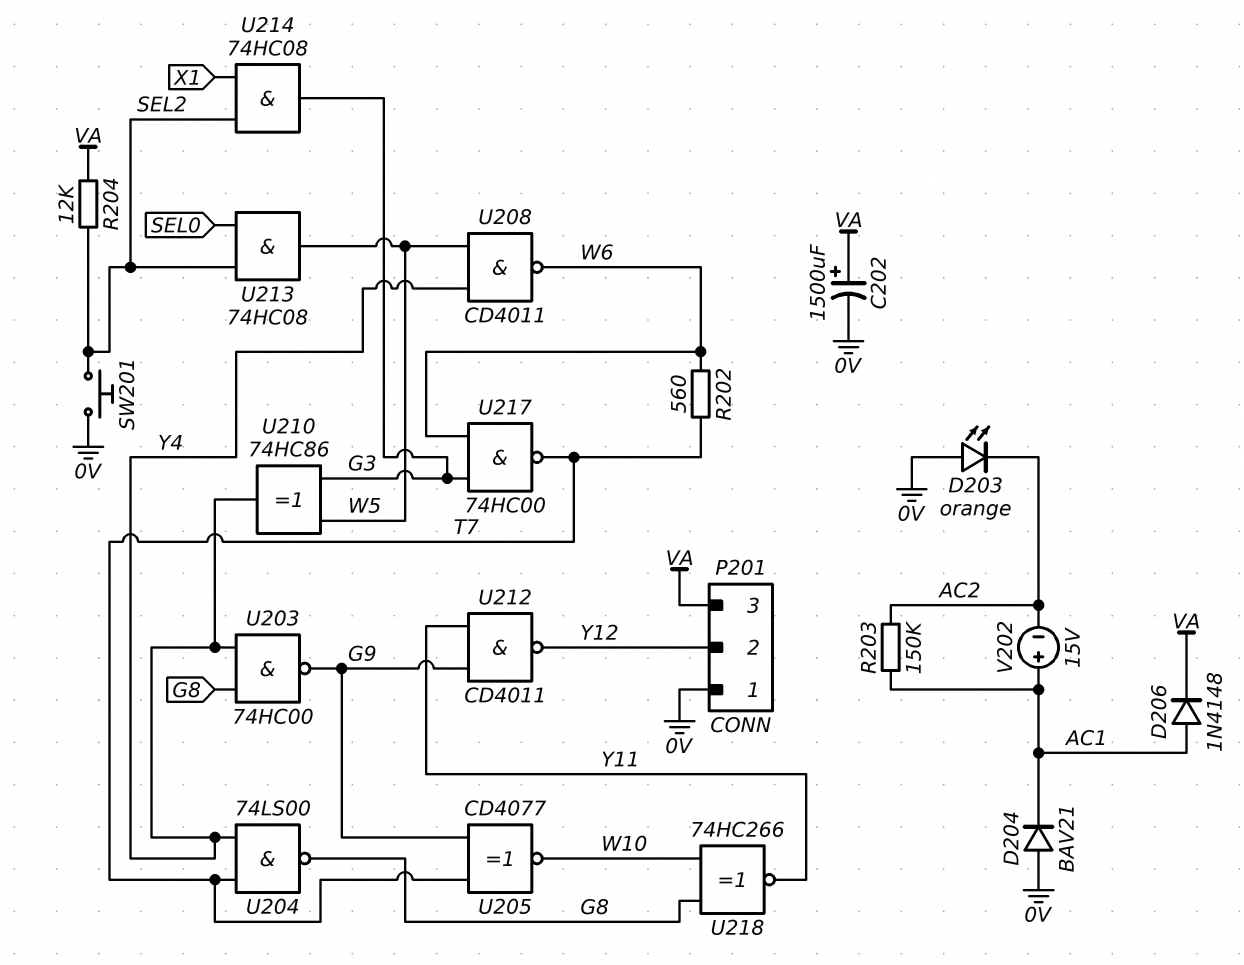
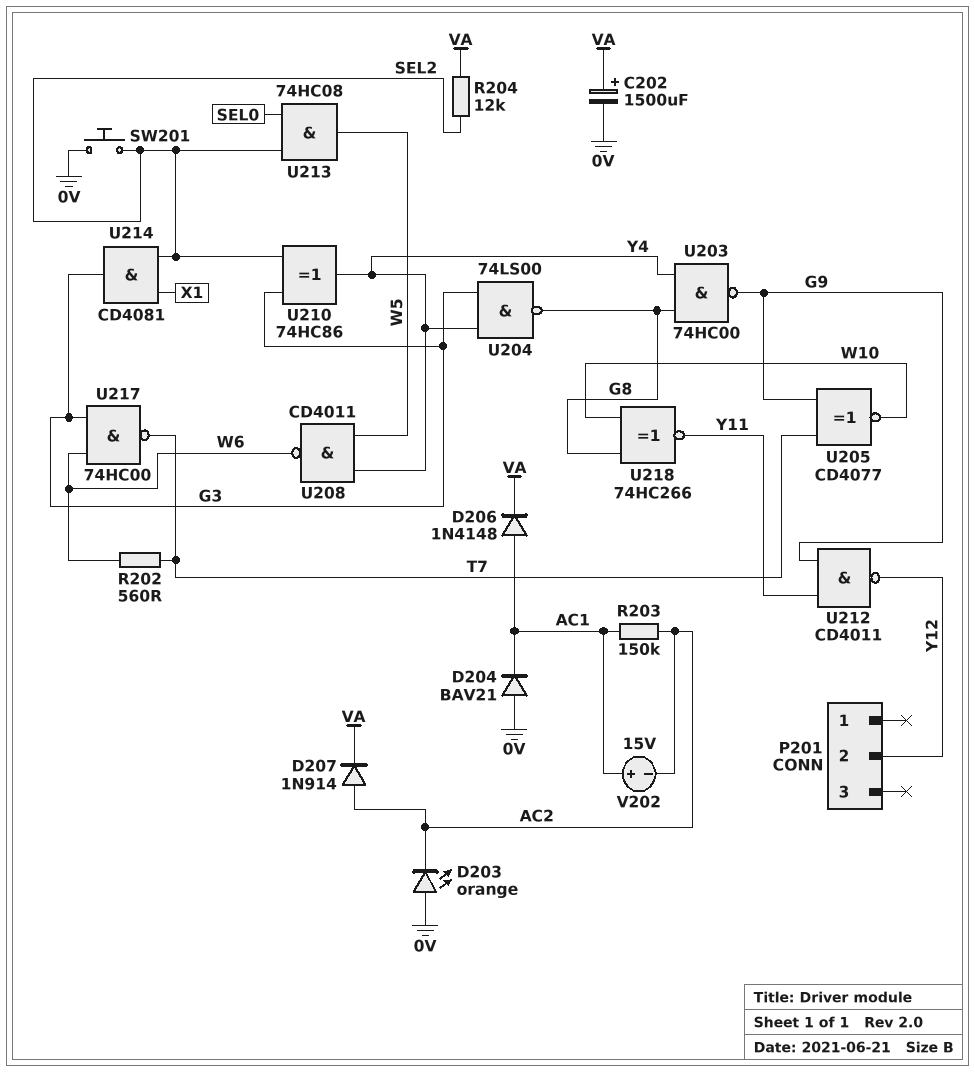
D207: none -> diode 1N914 (A AC2, K VA)
P201 pin 1: 0V -> none
P201 pin 3: VA -> none
U204: NAND 74LS00 (in T7, in Y4, out G8) -> NAND 74LS00 (in G3, in Y4, out G8)
U210: XOR 74HC86 (in G3, in W5, out Y4) -> XOR 74HC86 (in G3, in SEL2, out Y4)
U214: AND 74HC08 (in SEL2, in X1, out G3) -> AND CD4081 (in SEL2, in X1, out G3)

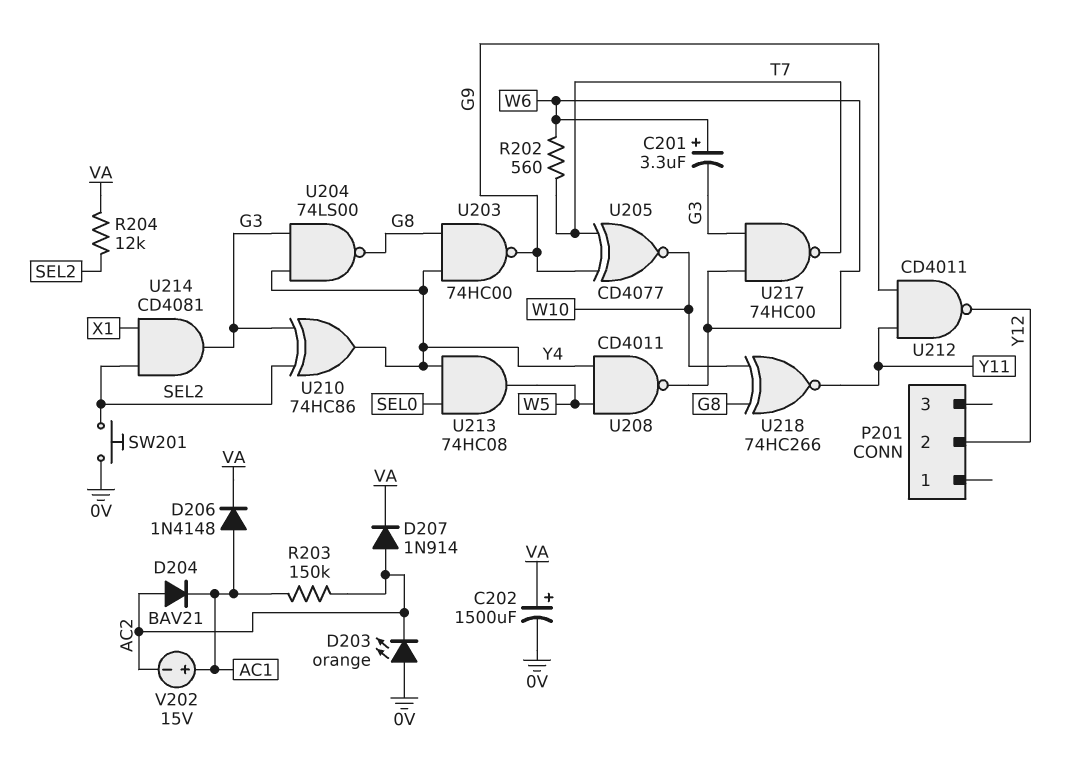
C201: none -> 3.3uF (plus W6, minus G3)
D204: diode BAV21 (A 0V, K AC1) -> diode BAV21 (A AC2, K AC1)
U213: AND 74HC08 (in SEL0, in SEL2, out W5) -> AND 74HC08 (in SEL0, in Y4, out W5)

